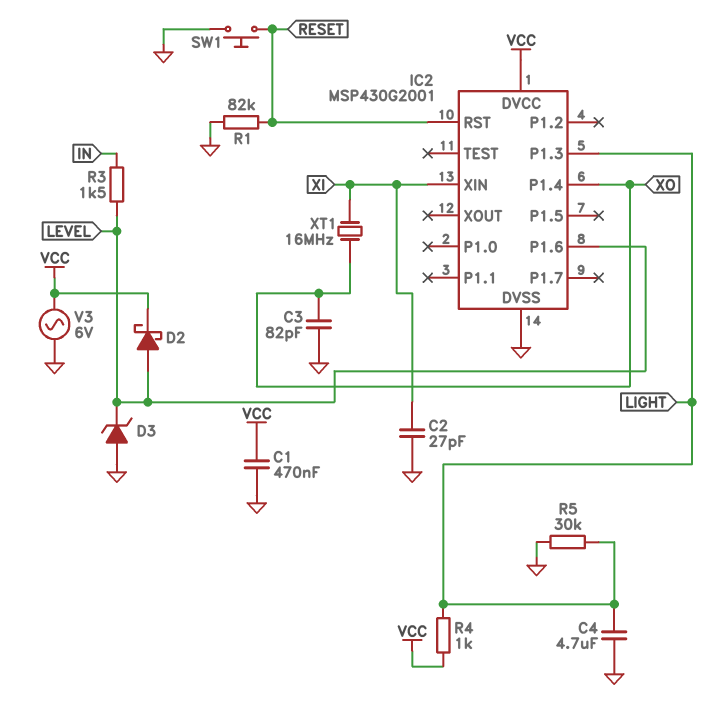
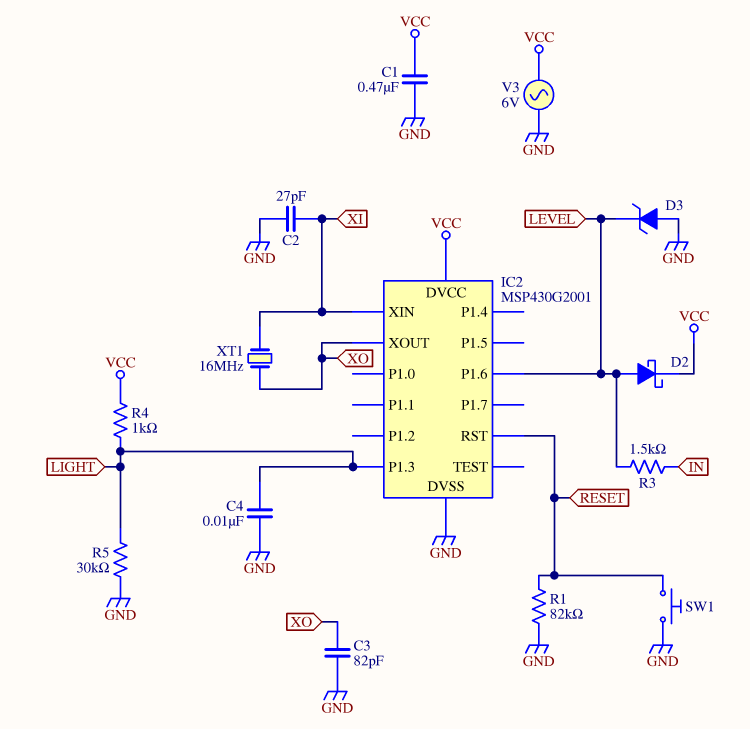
C4: 4.7uF (GND, LIGHT) -> 10nF (GND, LIGHT)
IC2 pin P1.4: XO -> none
IC2 pin XOUT: none -> XO

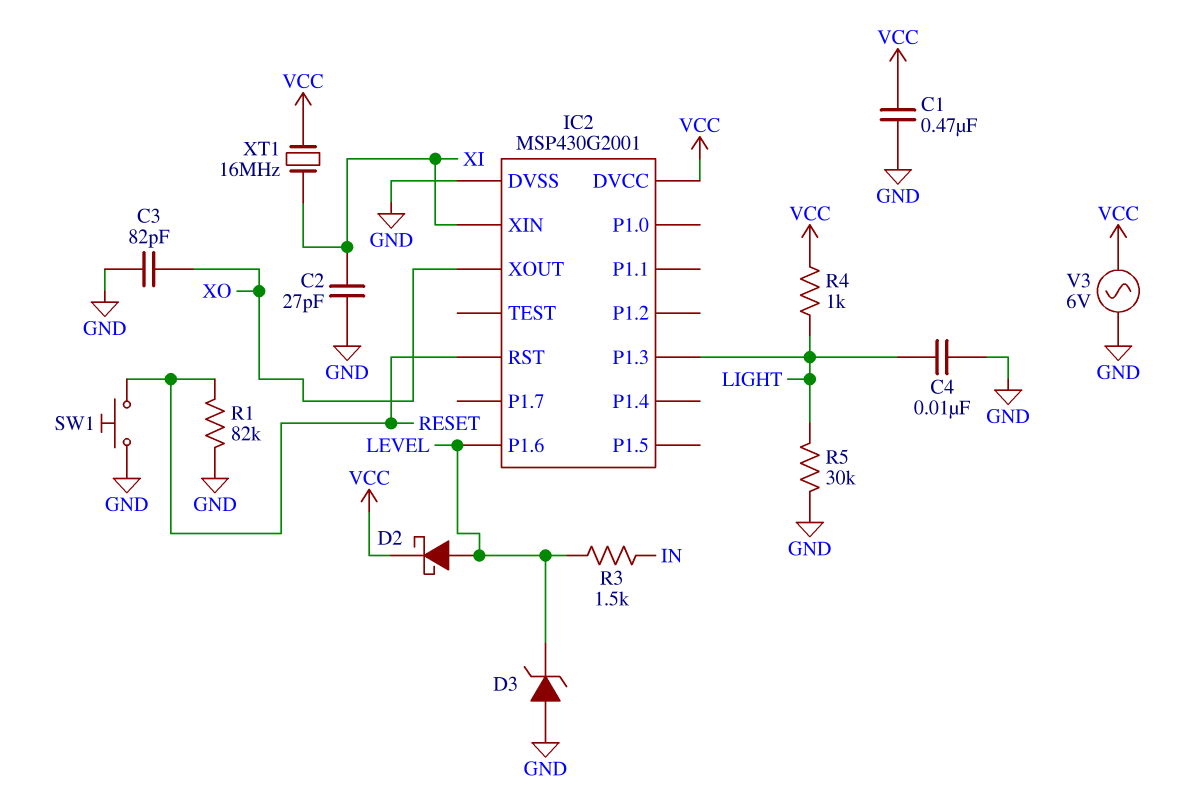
XT1: 16MHz (XI, XO) -> 16MHz (VCC, XI)

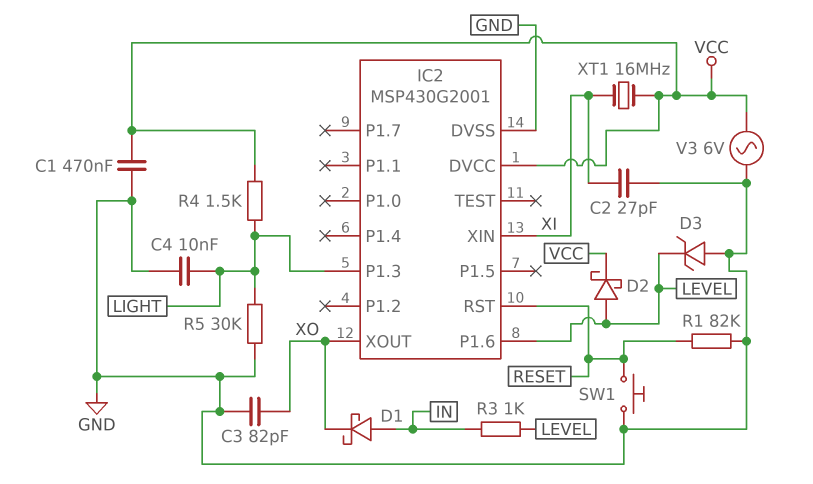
D1: none -> schottky (A IN, K XO)
R3: 1.5k (IN, LEVEL) -> 1k (IN, LEVEL)
R4: 1k (LIGHT, VCC) -> 1.5k (LIGHT, VCC)

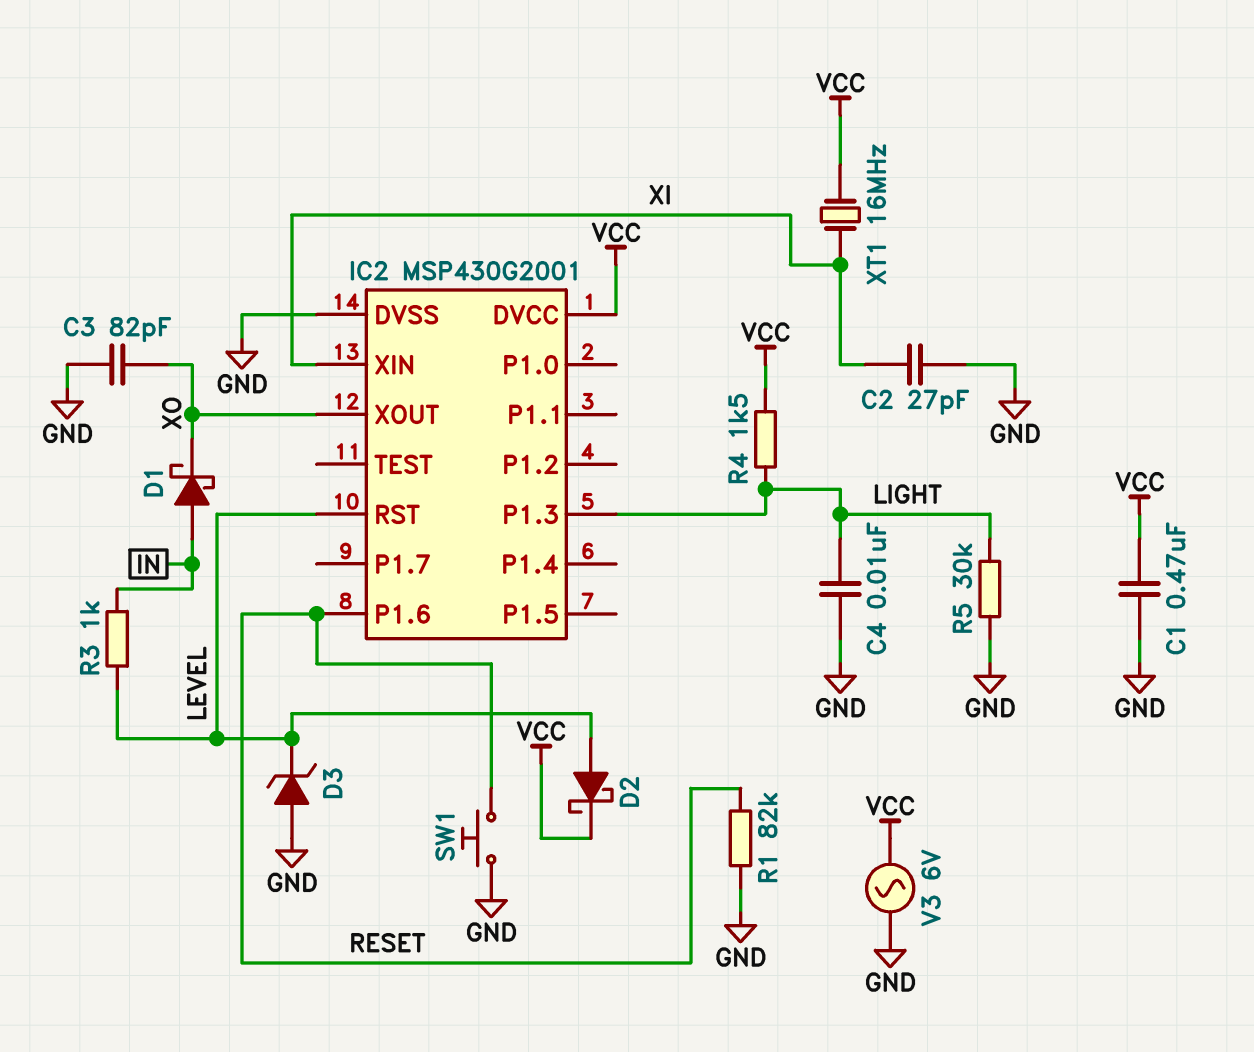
IC2 pin P1.6: LEVEL -> RESET
IC2 pin RST: RESET -> LEVEL

